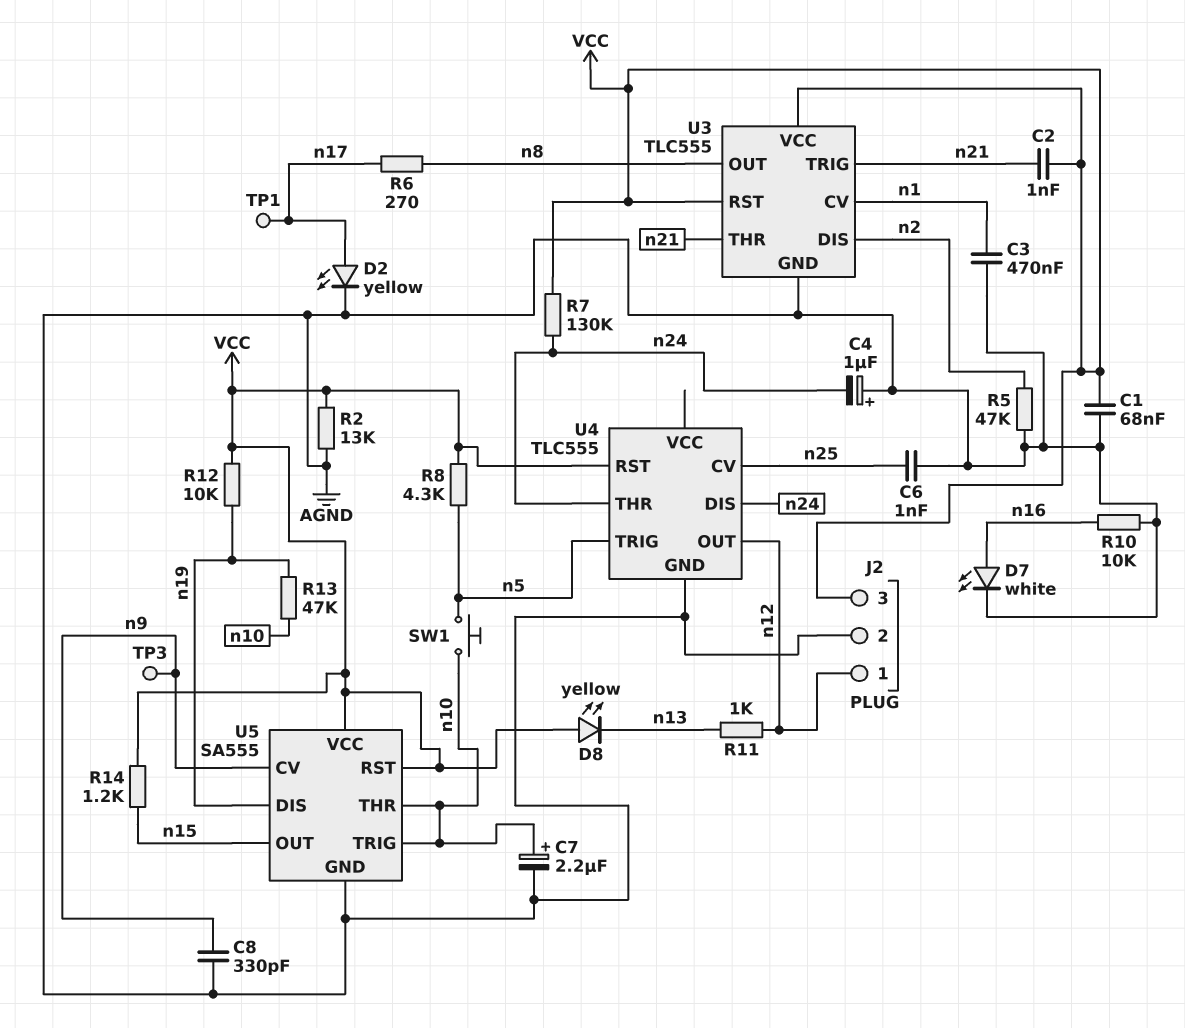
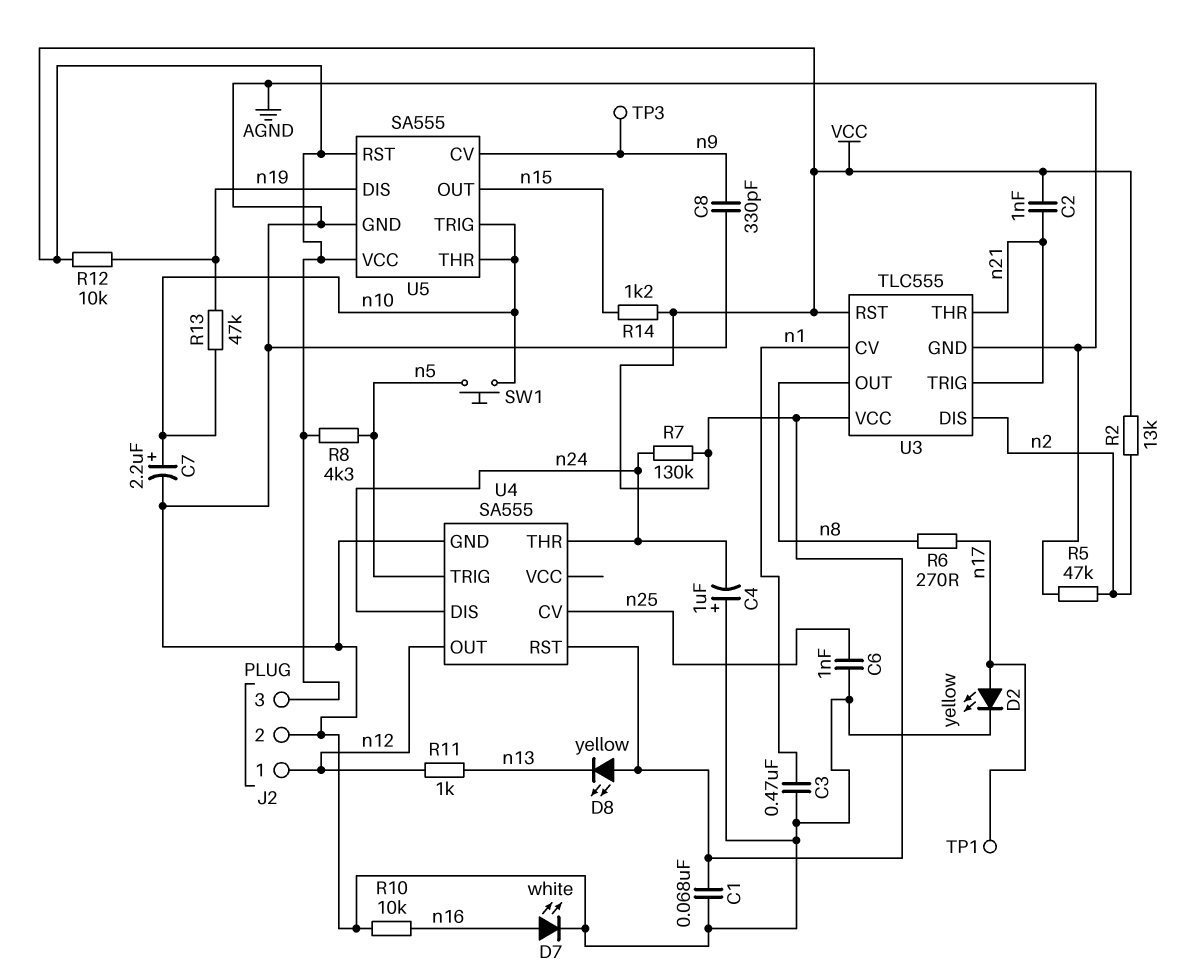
R2: 13k (AGND, VCC) -> 13k (VCC, n2)
U4: TLC555 -> SA555

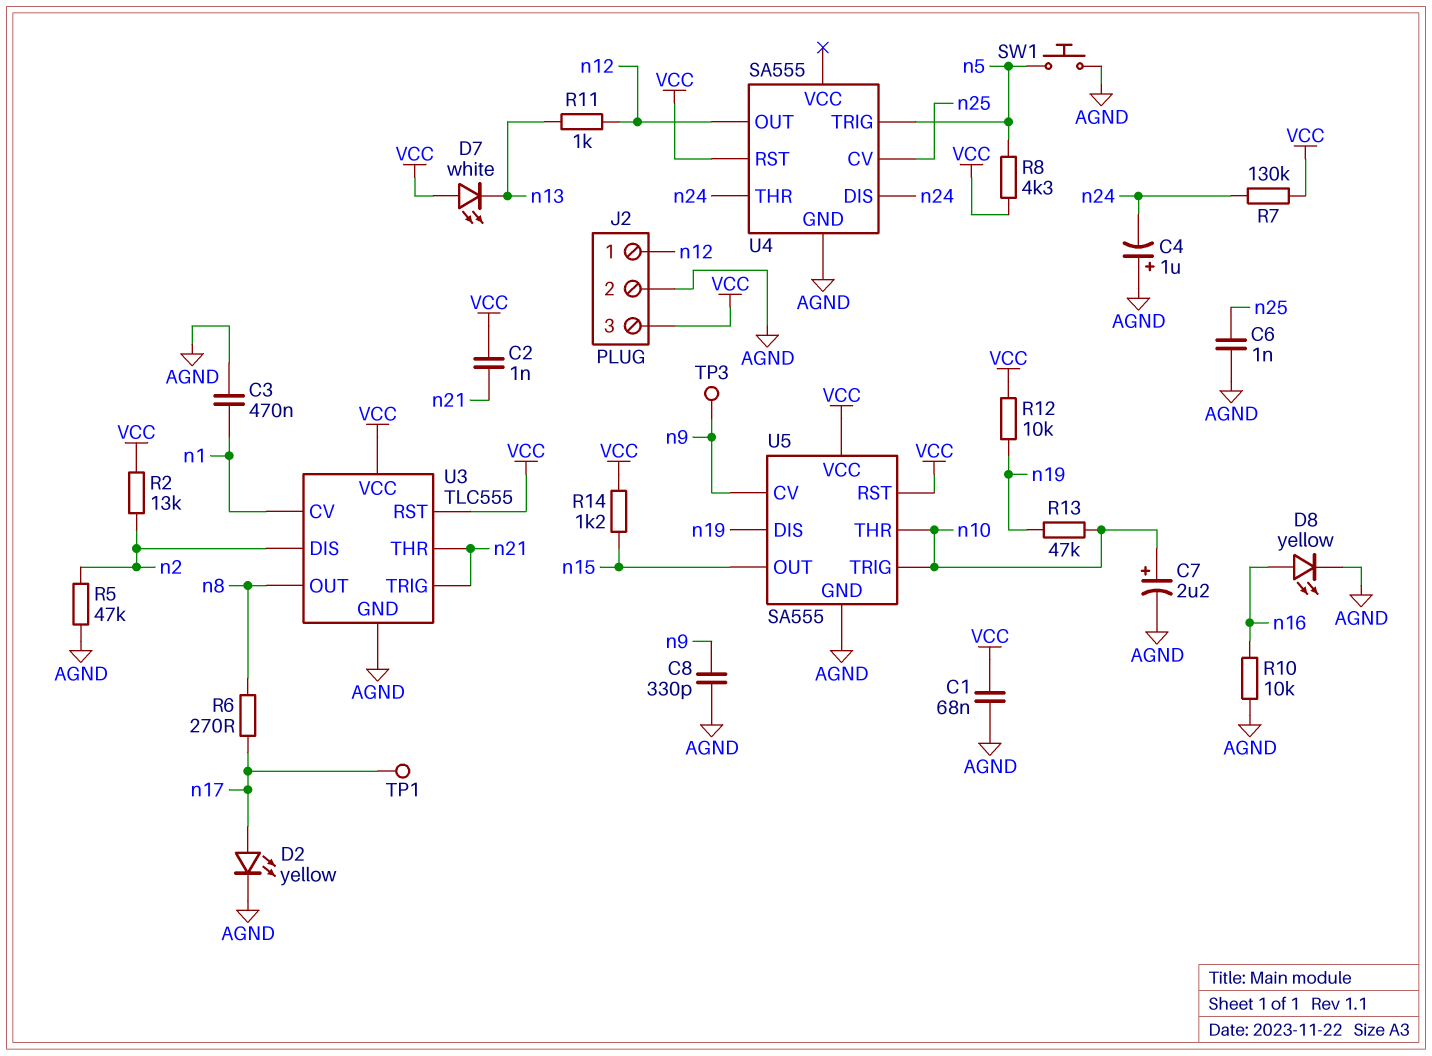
D7: LED white (A n16, K AGND) -> LED white (A VCC, K n13)
D8: LED yellow (A VCC, K n13) -> LED yellow (A n16, K AGND)
SW1: button (n5, n10) -> button (AGND, n5)

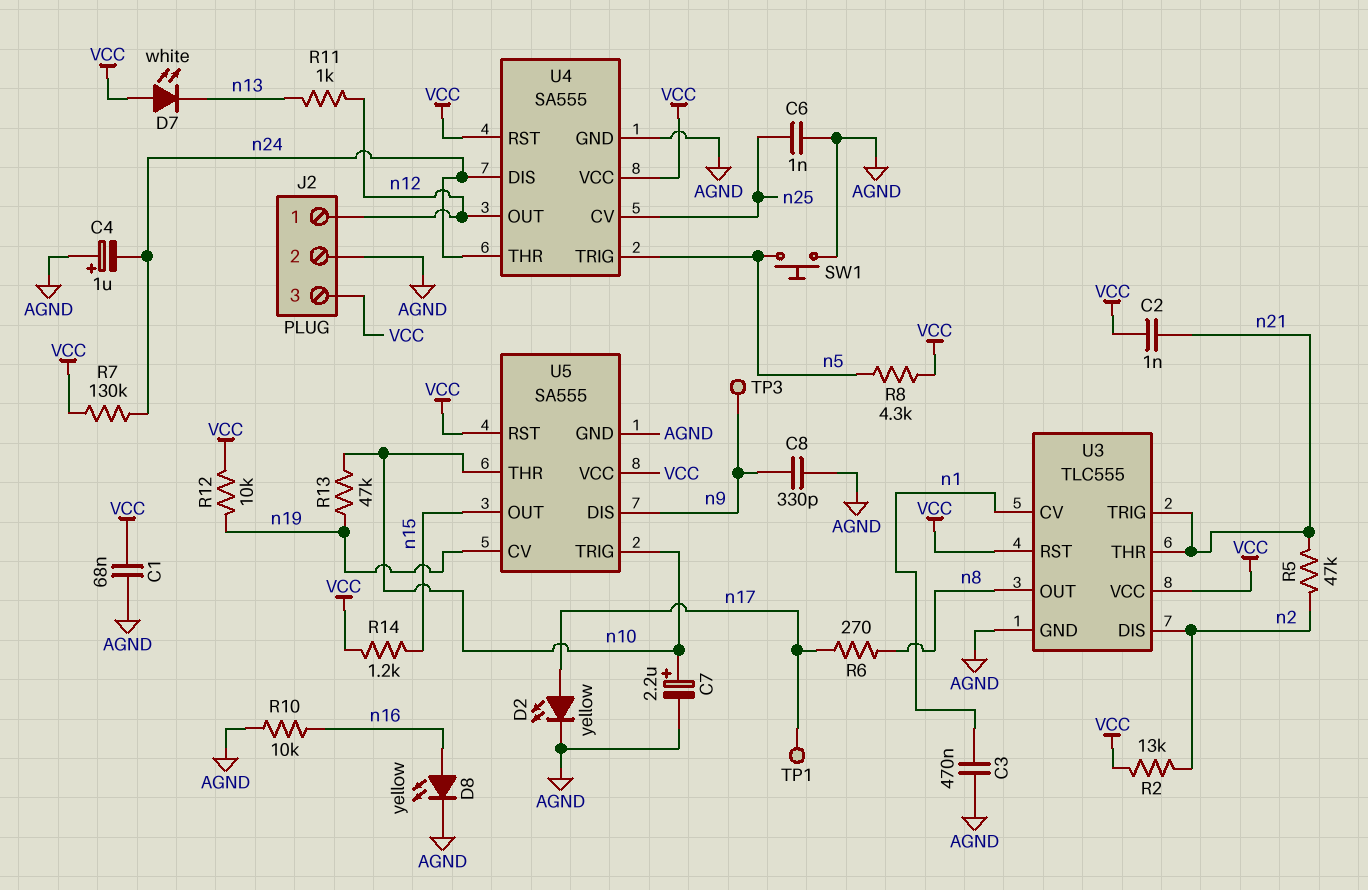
R5: 47k (AGND, n2) -> 47k (n2, n21)
U4 pin VCC: none -> VCC
U5 pin CV: n9 -> n19
U5 pin DIS: n19 -> n9

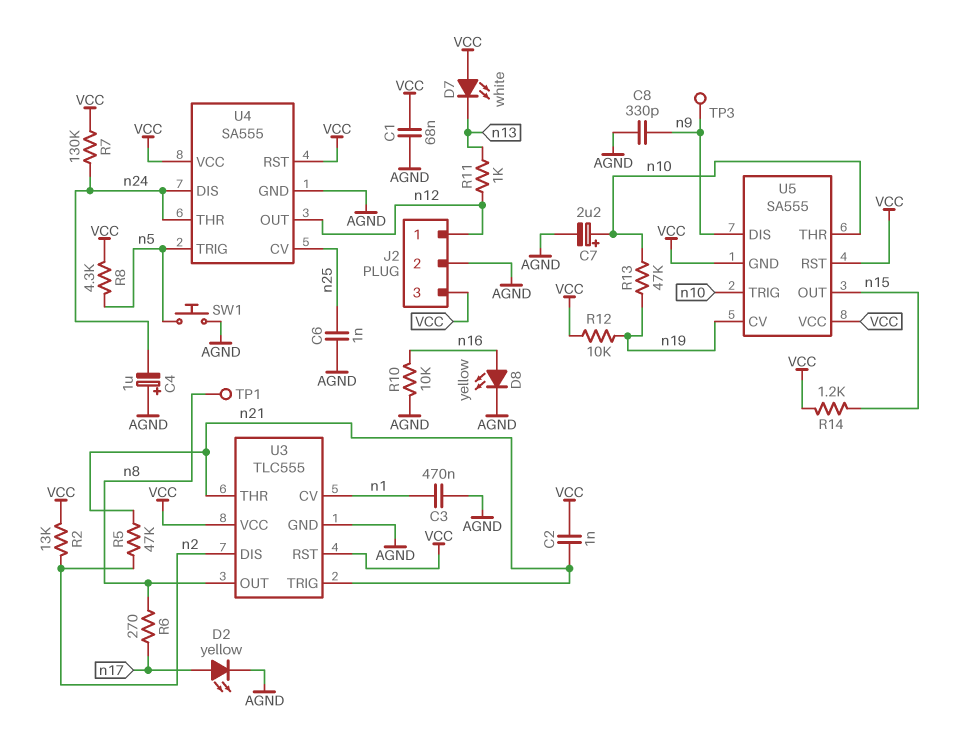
TP1: test point (n17) -> test point (n8)
U5 pin GND: AGND -> VCC

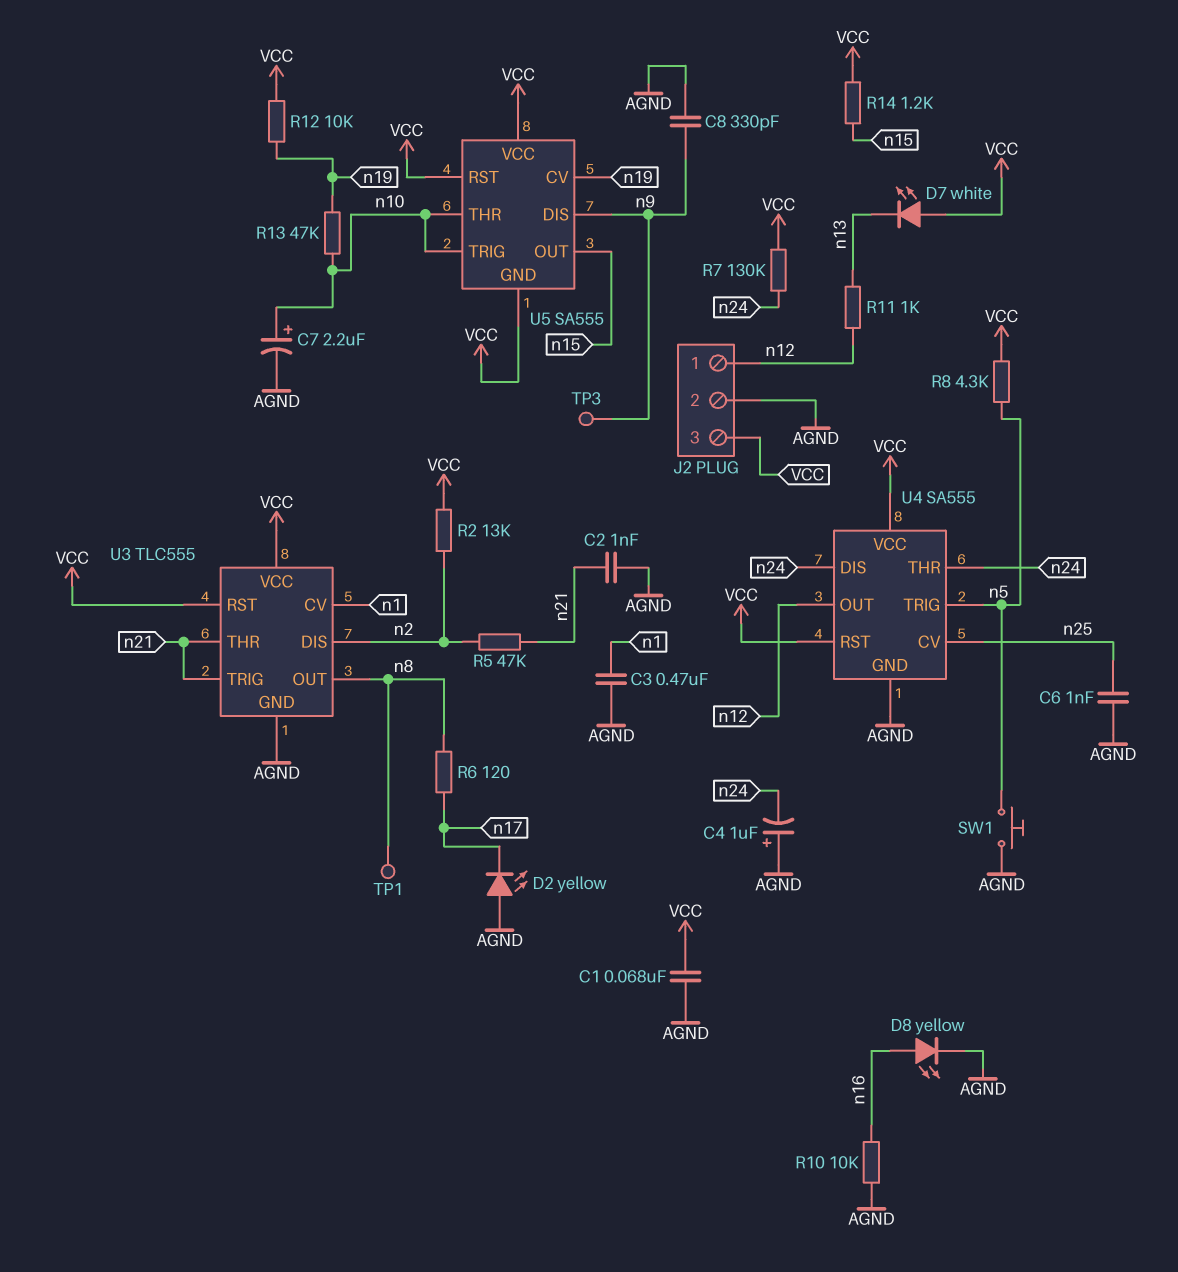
C2: 1nF (VCC, n21) -> 1nF (AGND, n21)
D2: LED yellow (A n17, K AGND) -> LED yellow (A AGND, K n17)
R6: 270 (n8, n17) -> 120 (n8, n17)

